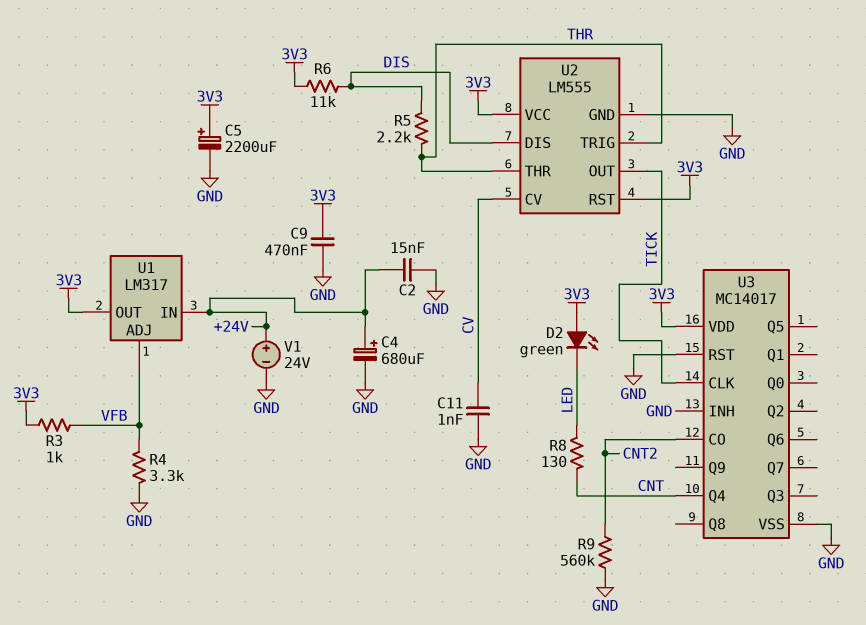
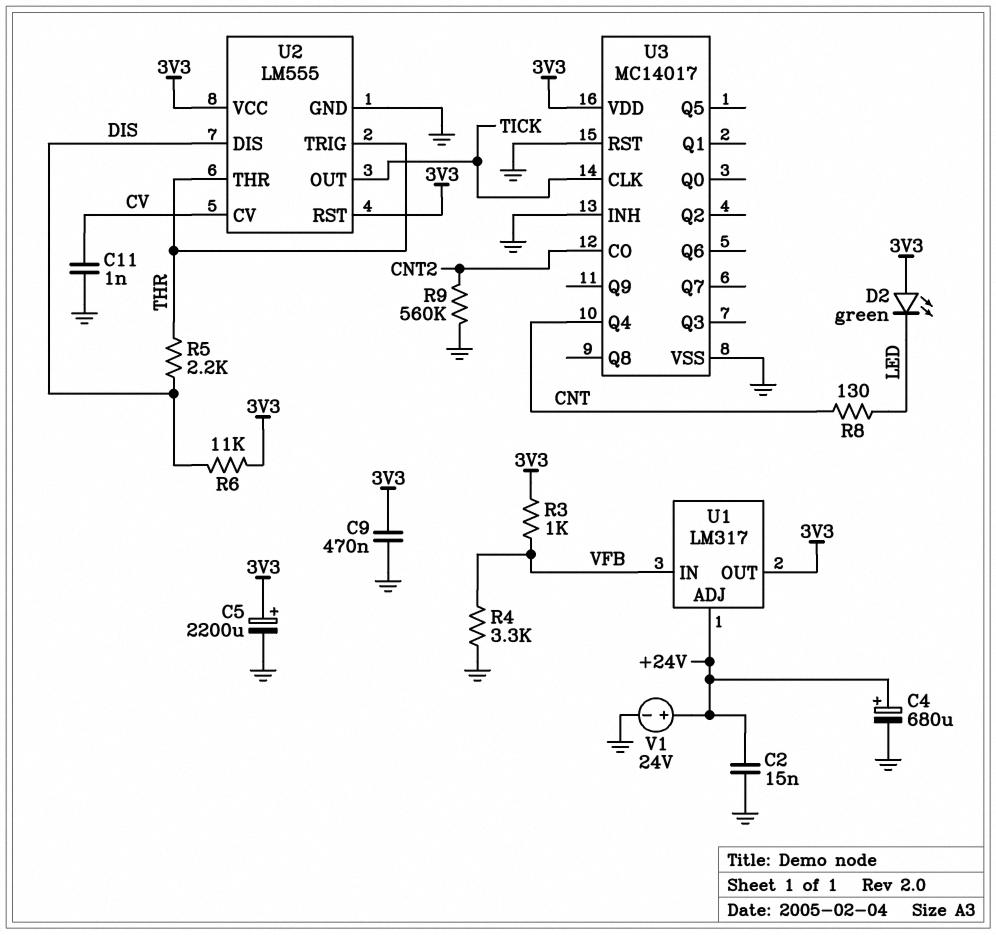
U1 pin ADJ: VFB -> +24V
U1 pin IN: +24V -> VFB

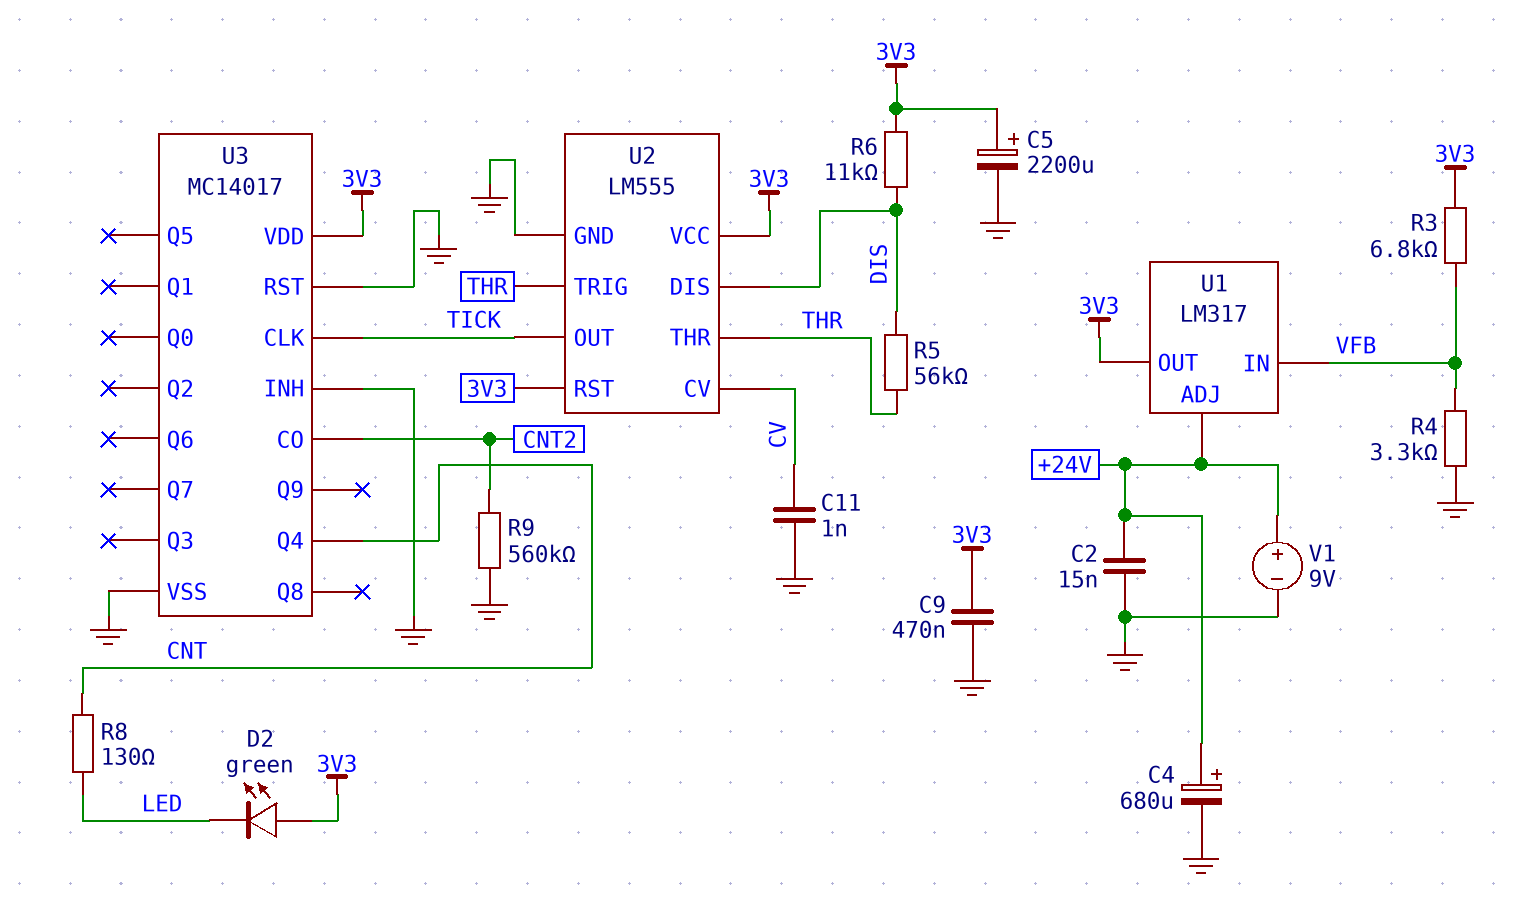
R3: 1k (3V3, VFB) -> 6.8k (3V3, VFB)
R5: 2.2k (DIS, THR) -> 56k (DIS, THR)
V1: 24V (plus +24V, minus GND) -> 9V (plus +24V, minus GND)

